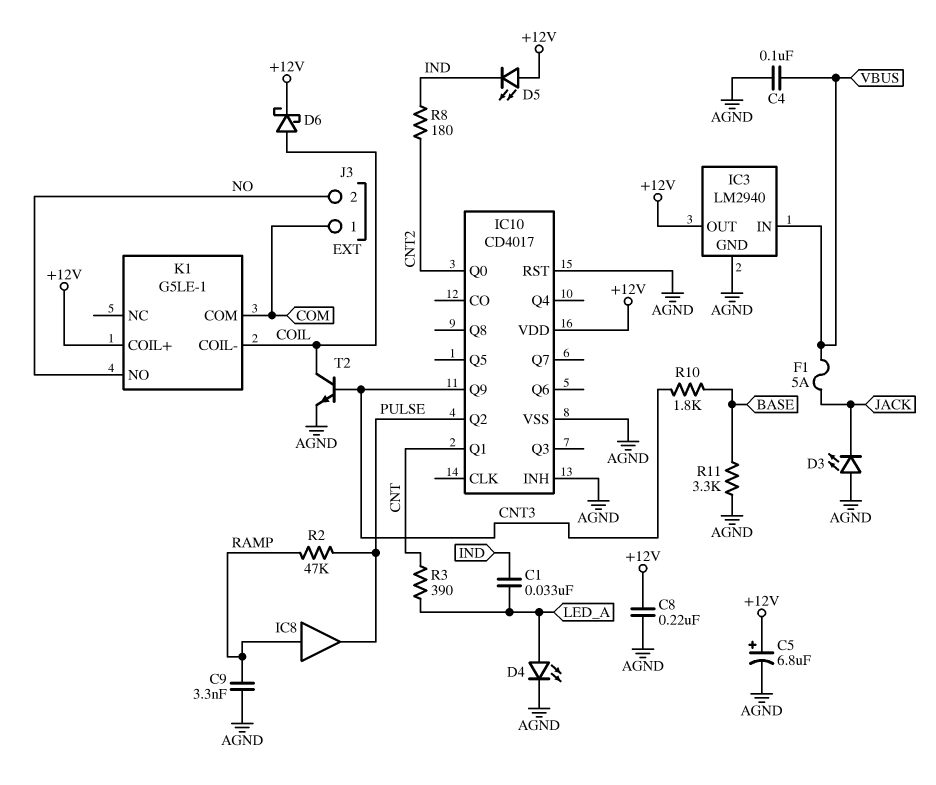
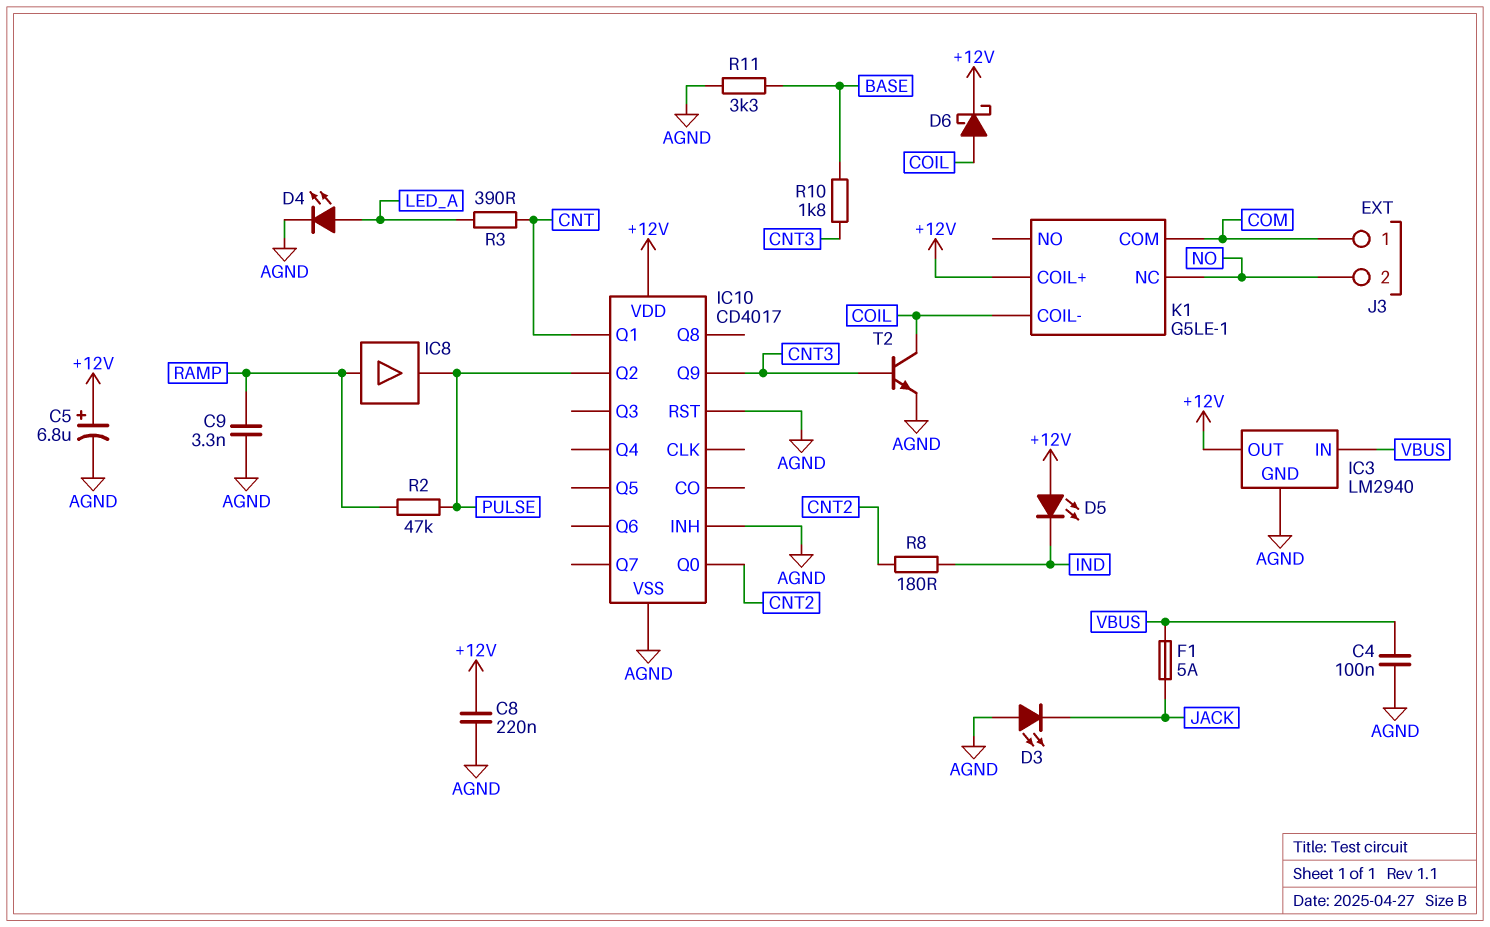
C1: 33nF (IND, LED_A) -> none
K1 pin NC: none -> NO
K1 pin NO: NO -> none

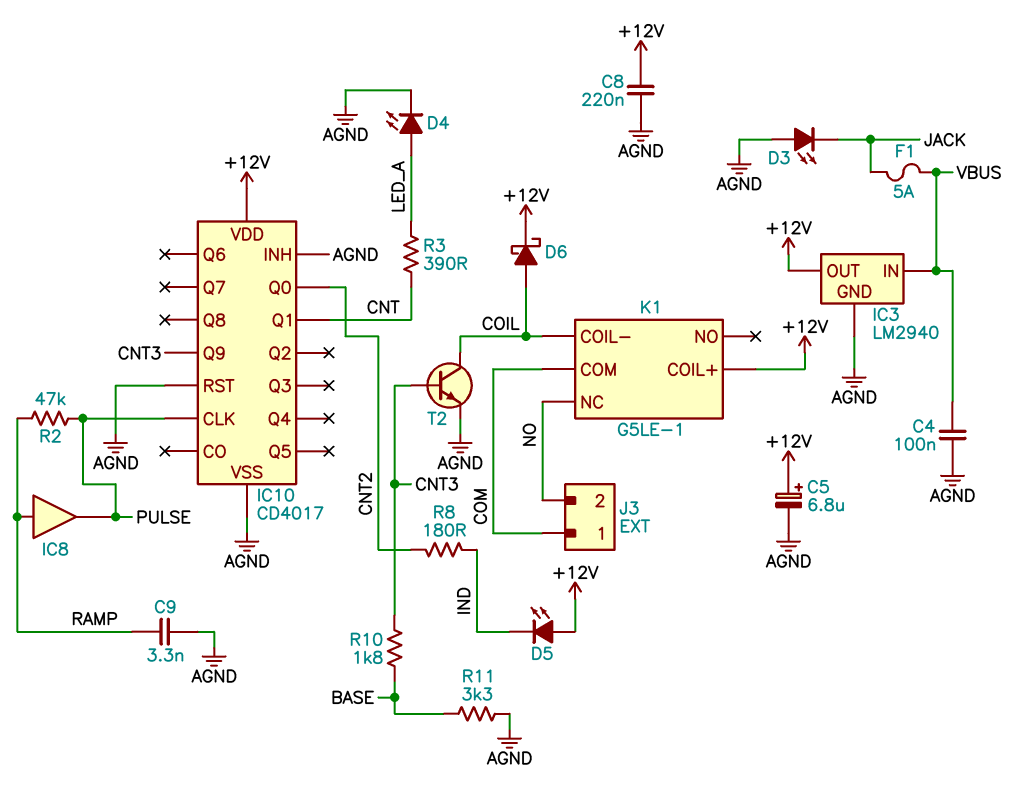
IC10 pin CLK: none -> PULSE
IC10 pin Q2: PULSE -> none

